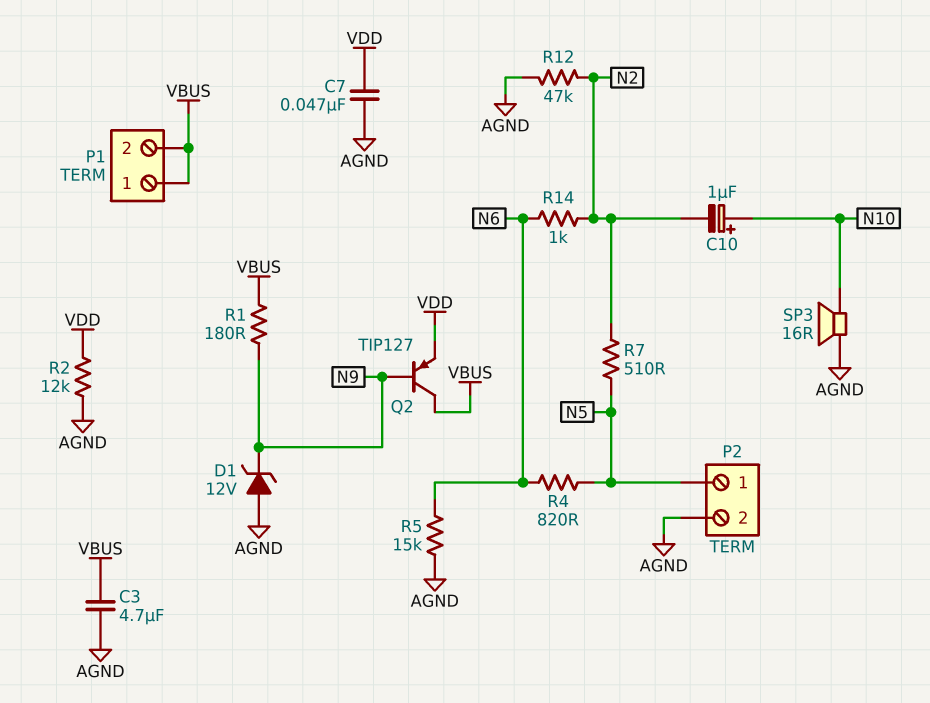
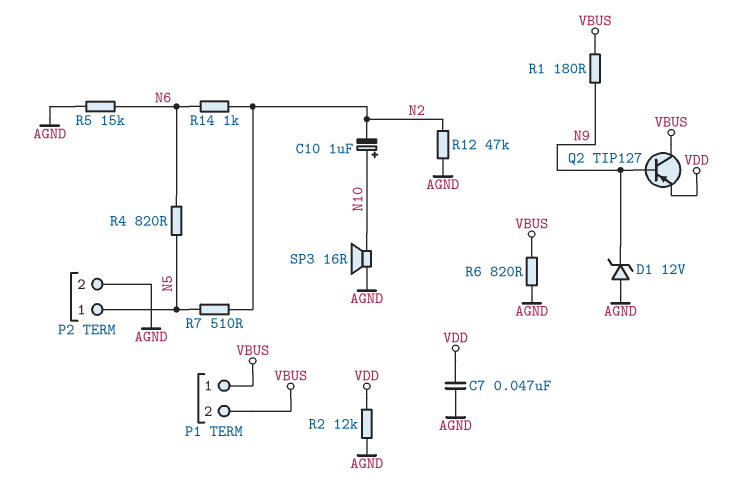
C3: 4.7uF (AGND, VBUS) -> none
R6: none -> 820 (AGND, VBUS)

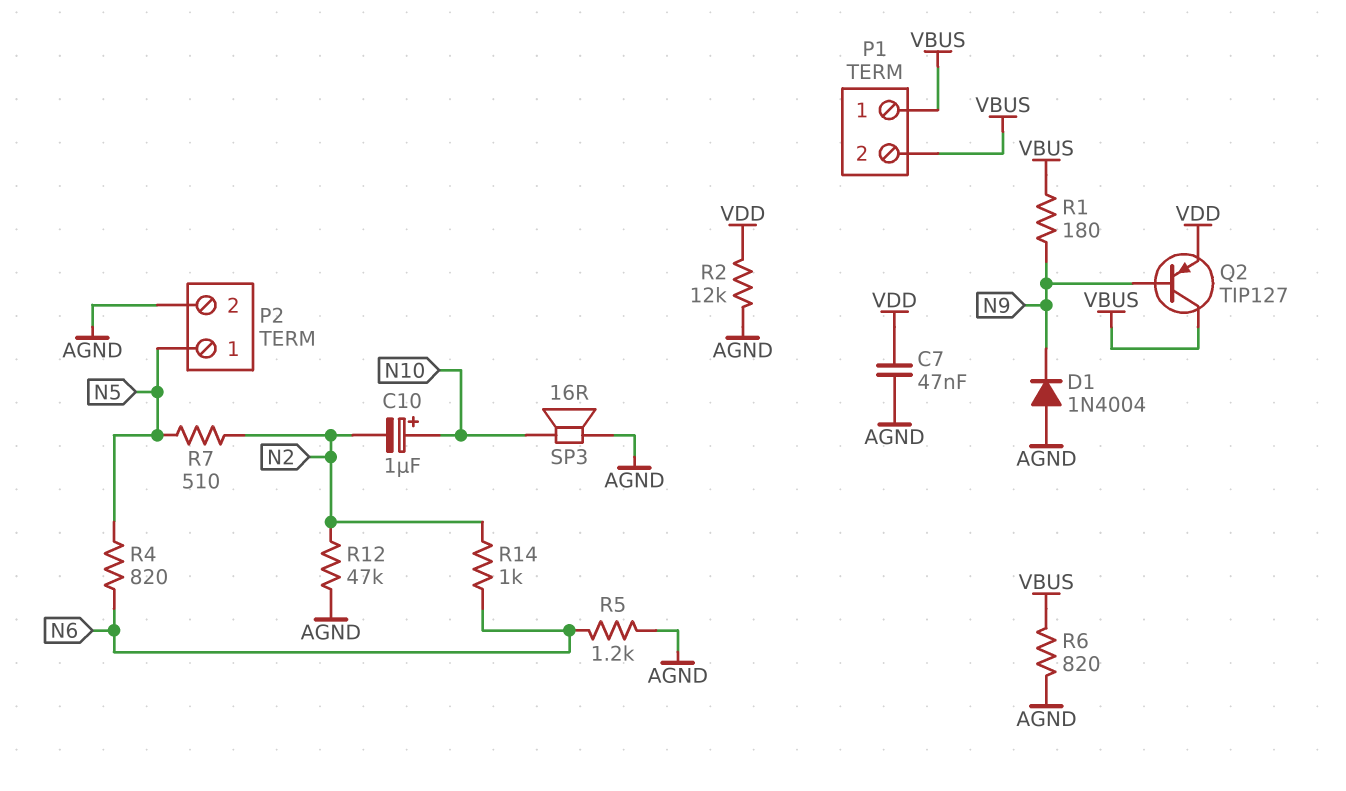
D1: zener 12V (A AGND, K N9) -> diode 1N4004 (A AGND, K N9)
R5: 15k (AGND, N6) -> 1.2k (AGND, N6)

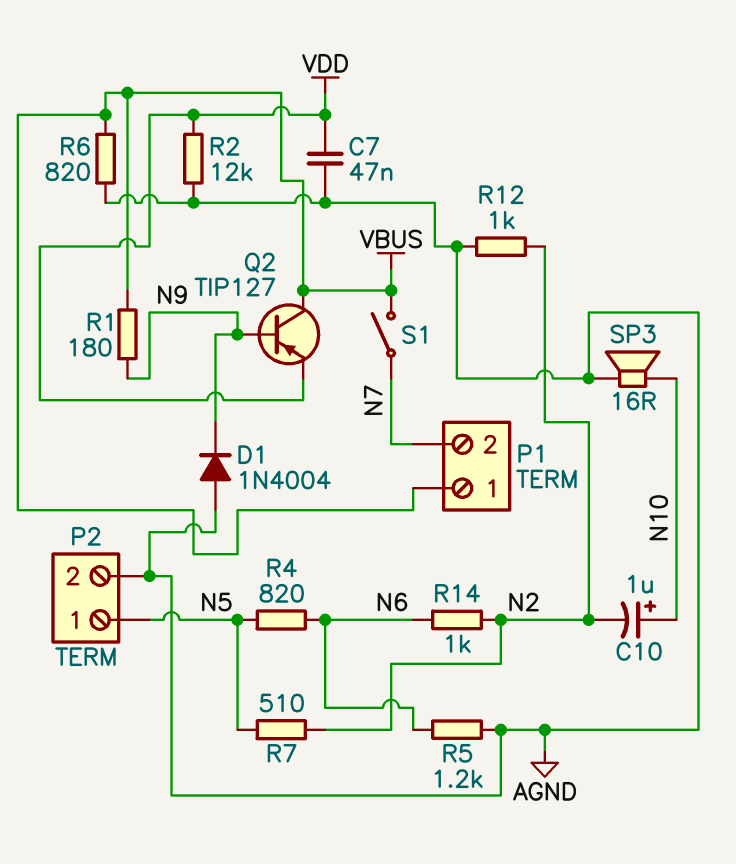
P1 pin 2: VBUS -> N7
R12: 47k (AGND, N2) -> 1k (AGND, N2)
S1: none -> switch (N7, VBUS)

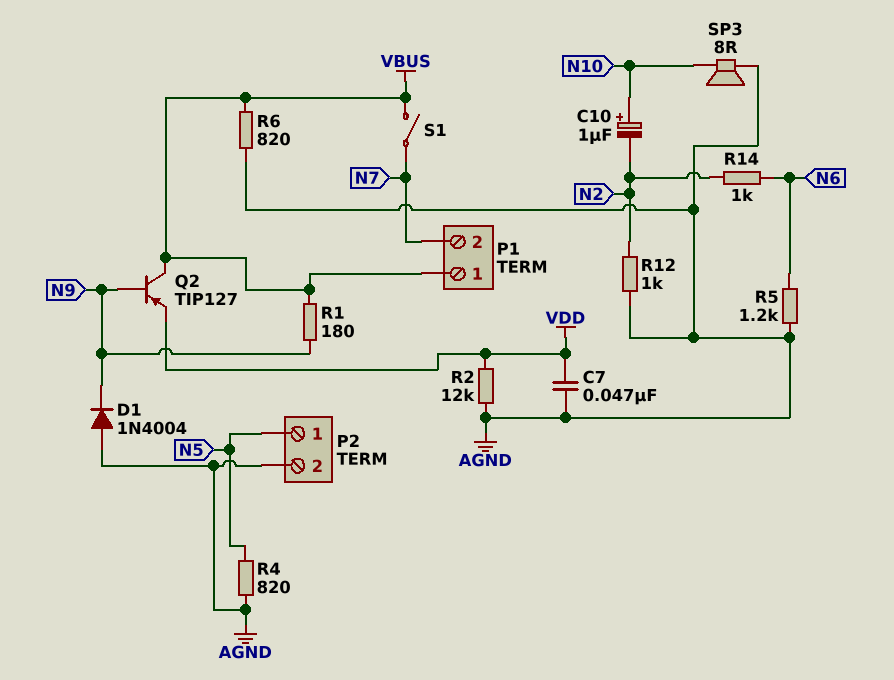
R4: 820 (N5, N6) -> 820 (AGND, N5)
R7: 510 (N2, N5) -> none
SP3: speaker 16R (AGND, N10) -> speaker 8R (AGND, N10)

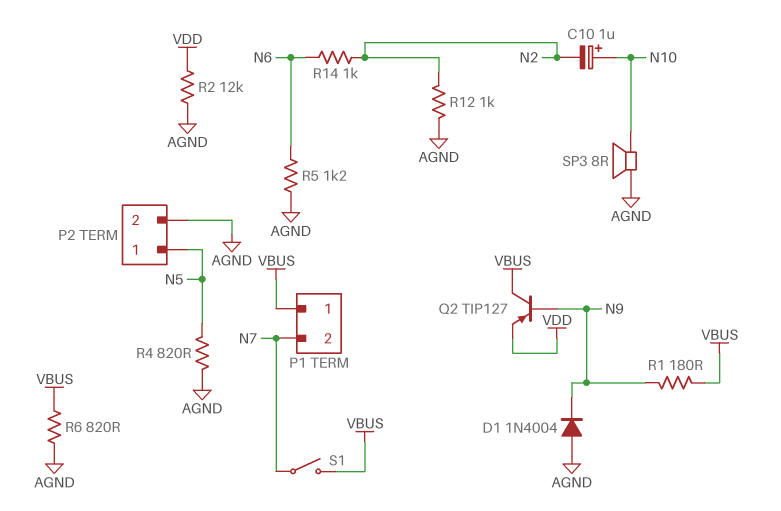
C7: 47nF (AGND, VDD) -> none

